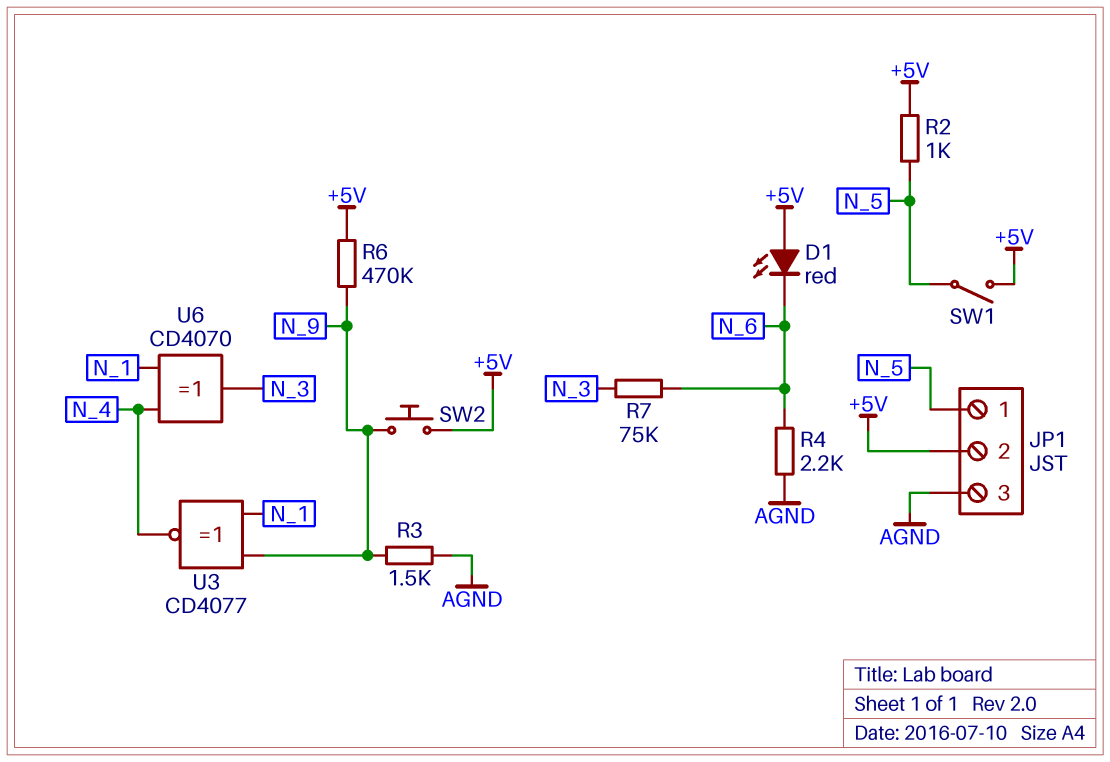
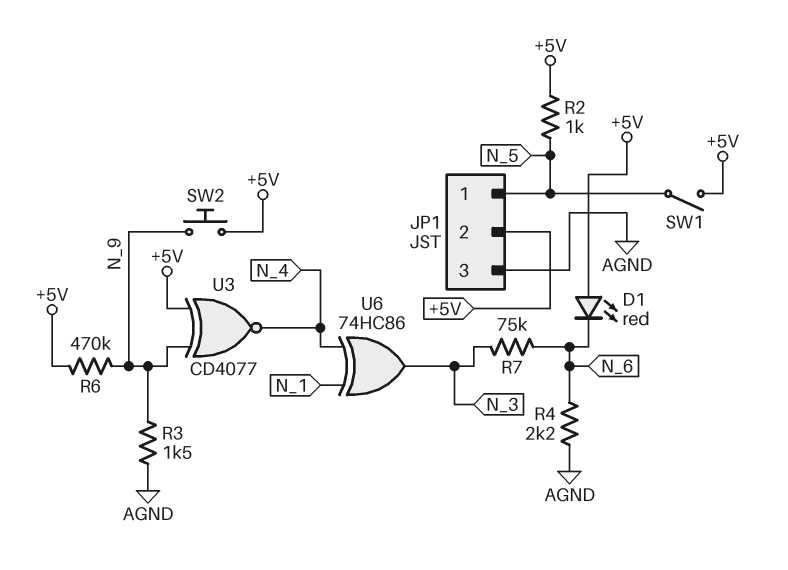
U3: XNOR CD4077 (in N_1, in N_9, out N_4) -> XNOR CD4077 (in +5V, in N_9, out N_4)
U6: XOR CD4070 (in N_1, in N_4, out N_3) -> XOR 74HC86 (in N_1, in N_4, out N_3)

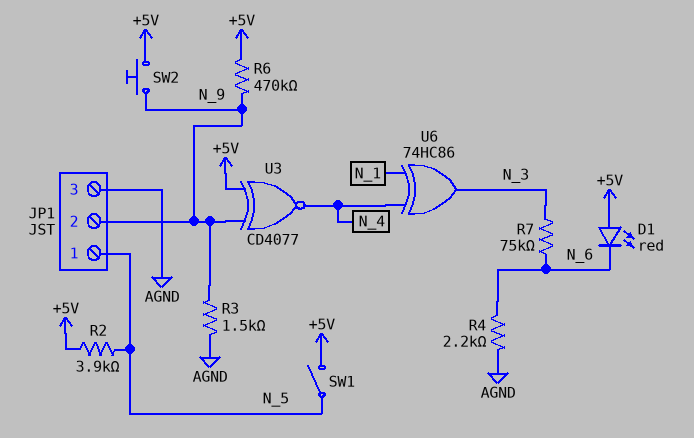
JP1 pin 2: +5V -> N_9
R2: 1k (+5V, N_5) -> 3.9k (+5V, N_5)

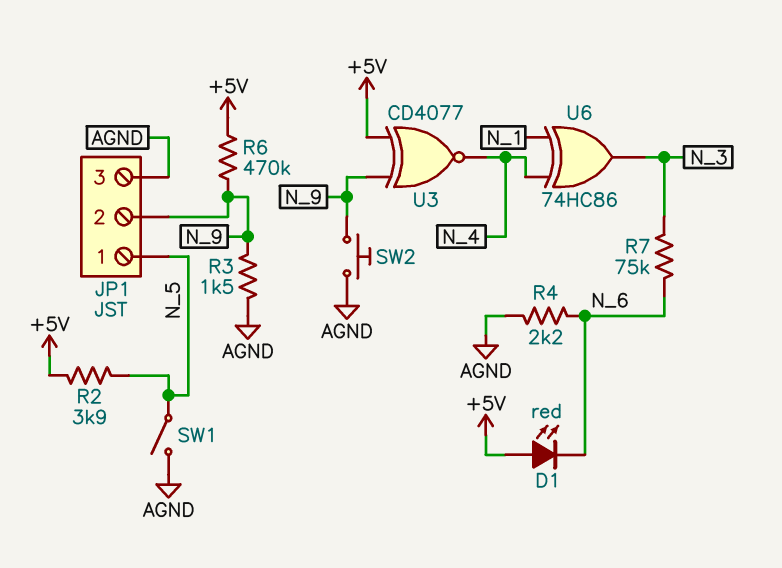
SW1: switch (+5V, N_5) -> switch (AGND, N_5)
SW2: button (+5V, N_9) -> button (AGND, N_9)

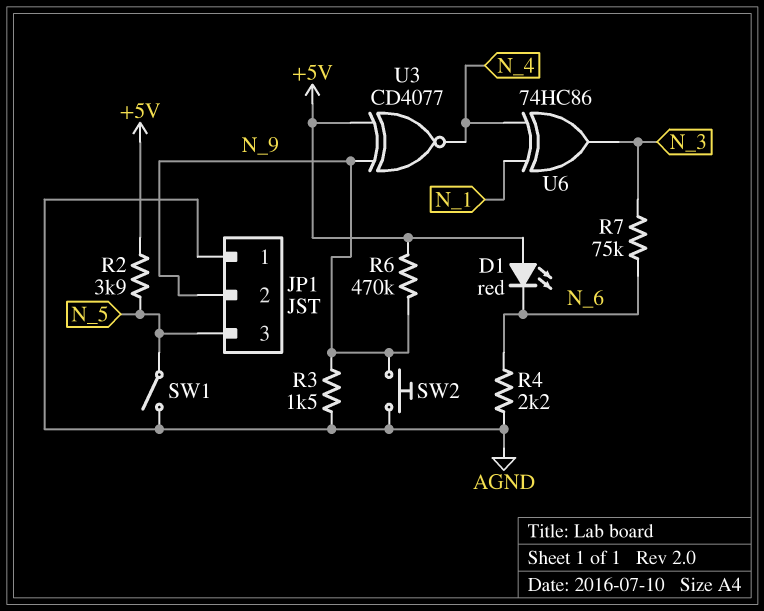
JP1 pin 1: N_5 -> AGND
JP1 pin 3: AGND -> N_5

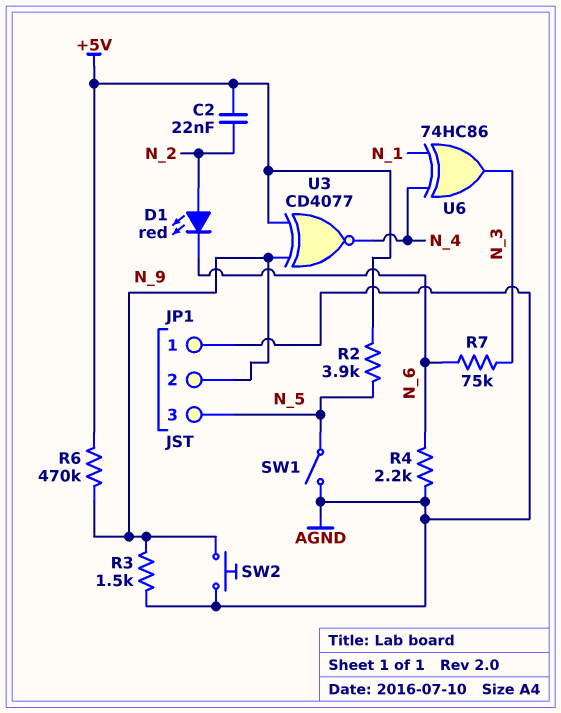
C2: none -> 22nF (+5V, N_2)
D1: LED red (A +5V, K N_6) -> LED red (A N_2, K N_6)

